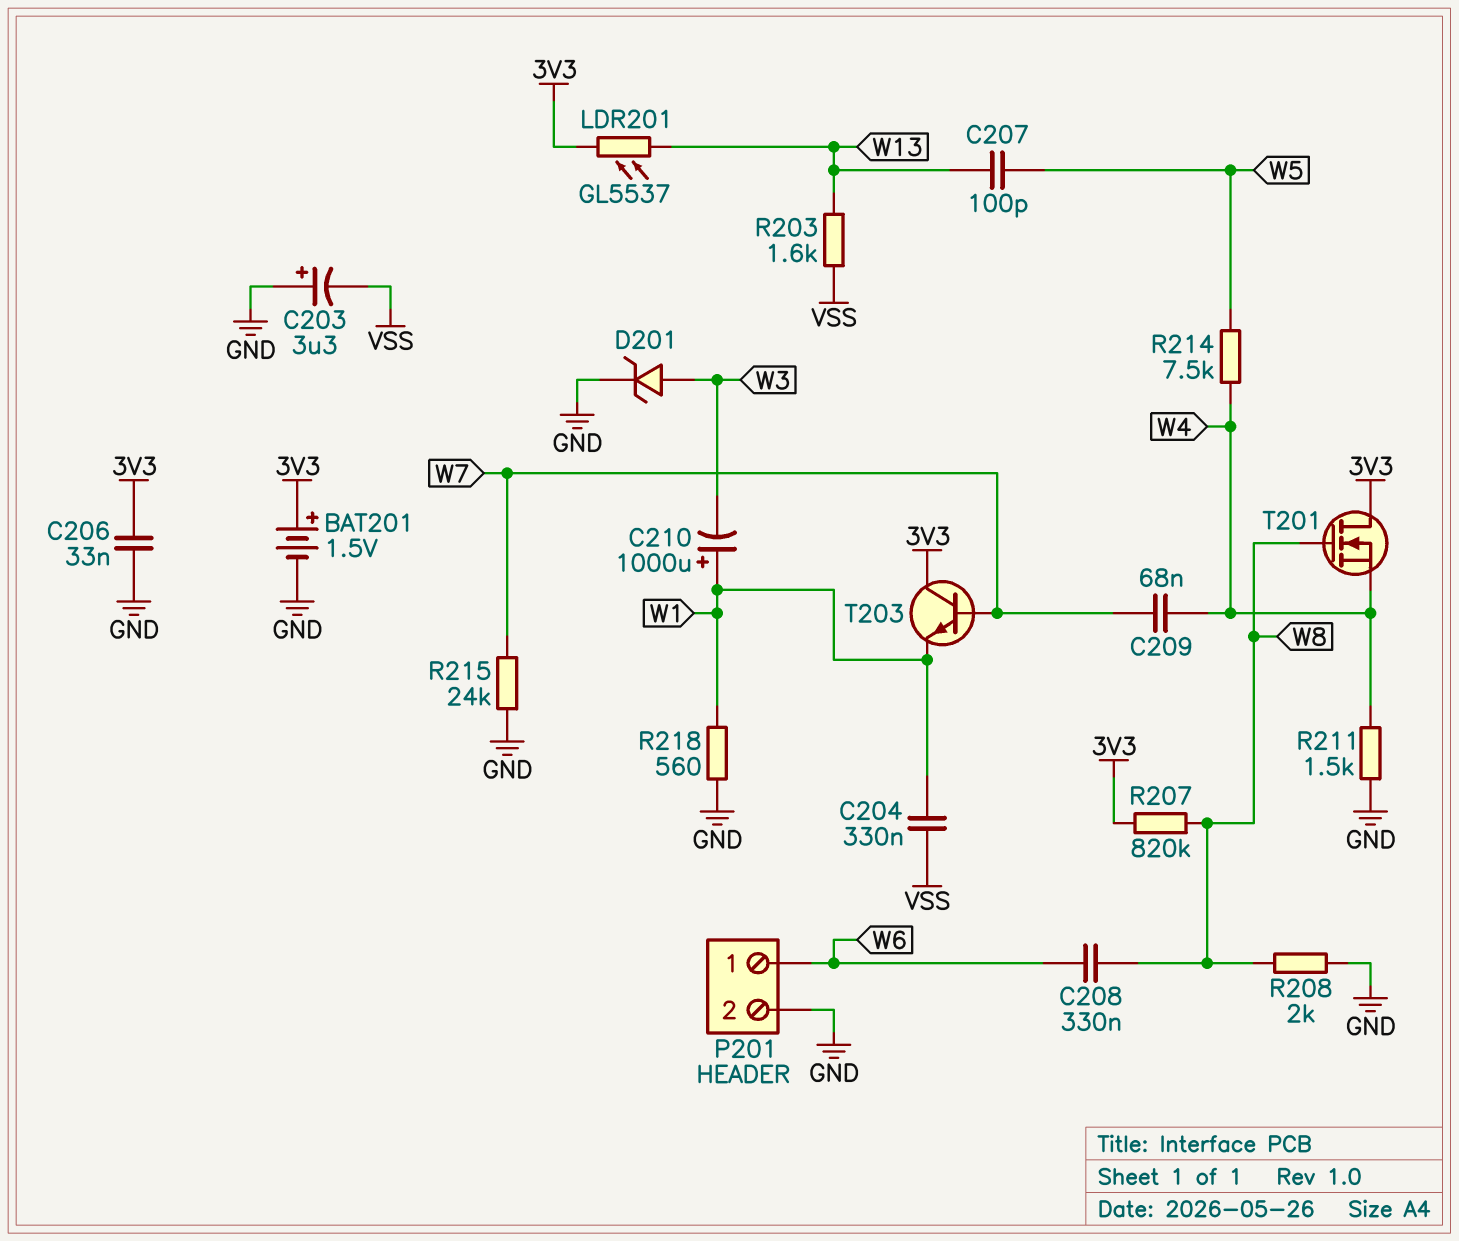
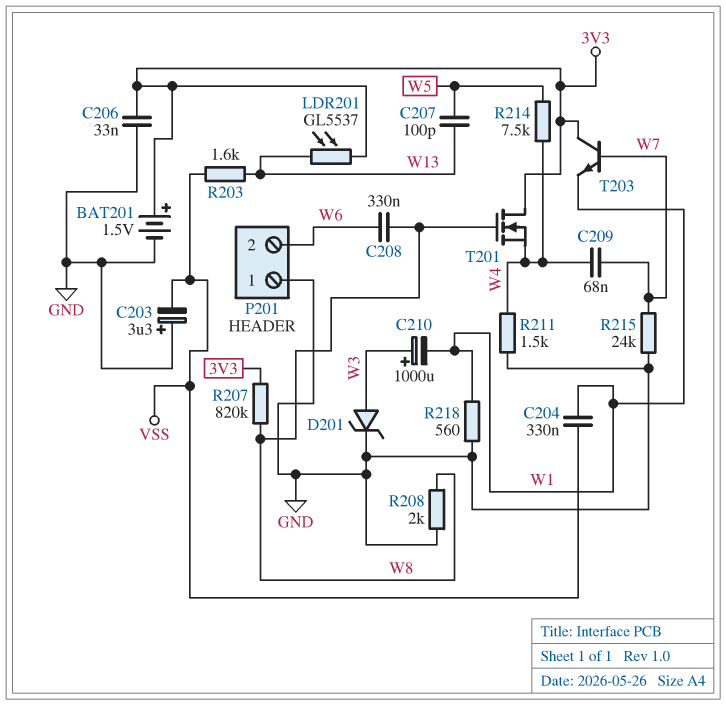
C210: 1000uF (plus W1, minus W3) -> 1000uF (plus W3, minus W1)
P201 pin 1: W6 -> GND
P201 pin 2: GND -> W6

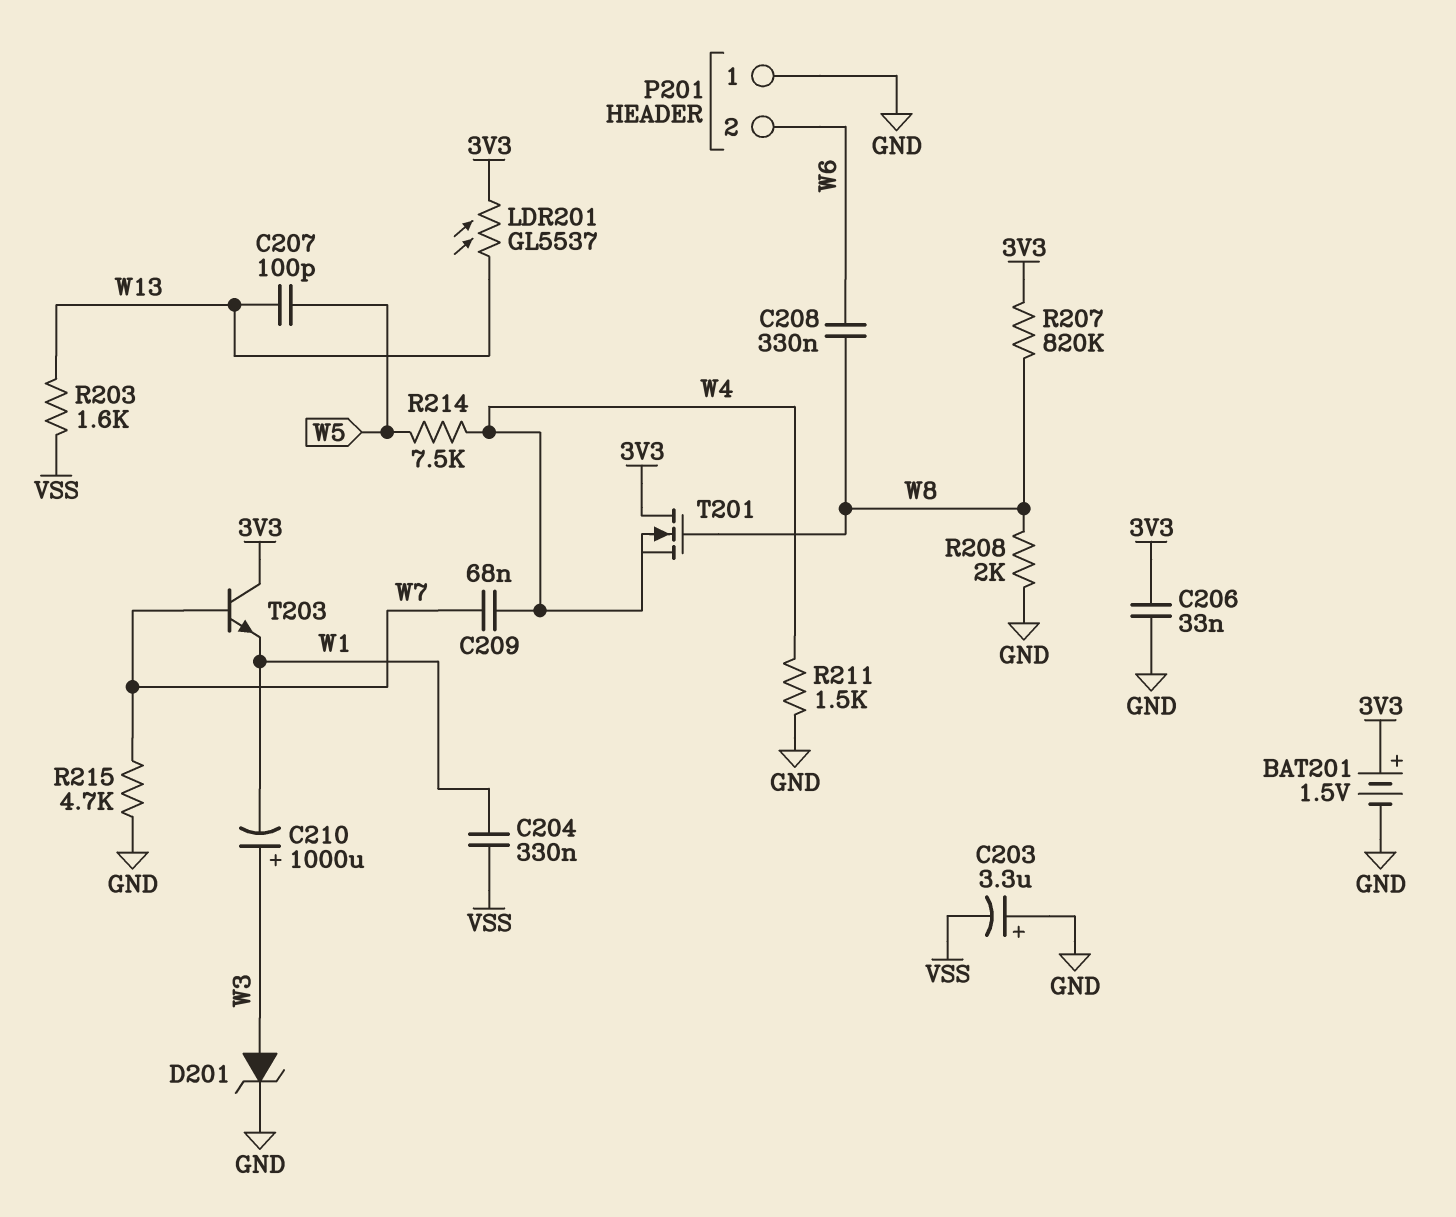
R215: 24k (GND, W7) -> 4.7k (GND, W7)
R218: 560 (GND, W1) -> none

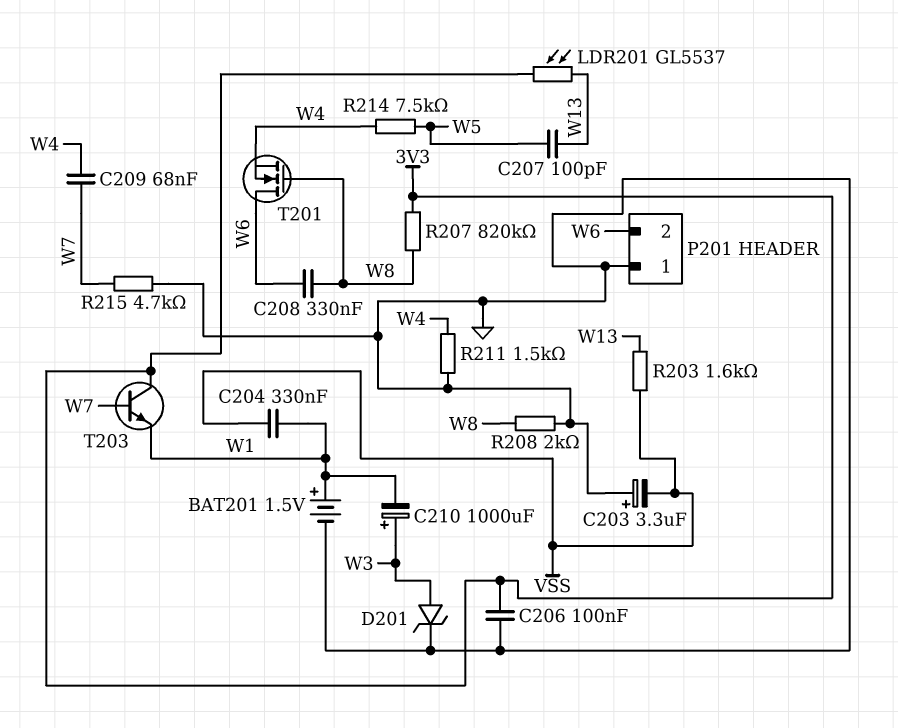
BAT201: 1.5V (plus 3V3, minus GND) -> 1.5V (plus W1, minus GND)
C206: 33nF (3V3, GND) -> 100nF (3V3, GND)
T201: NMOS (G W8, D 3V3, S W4) -> NMOS (G W8, D W6, S W4)

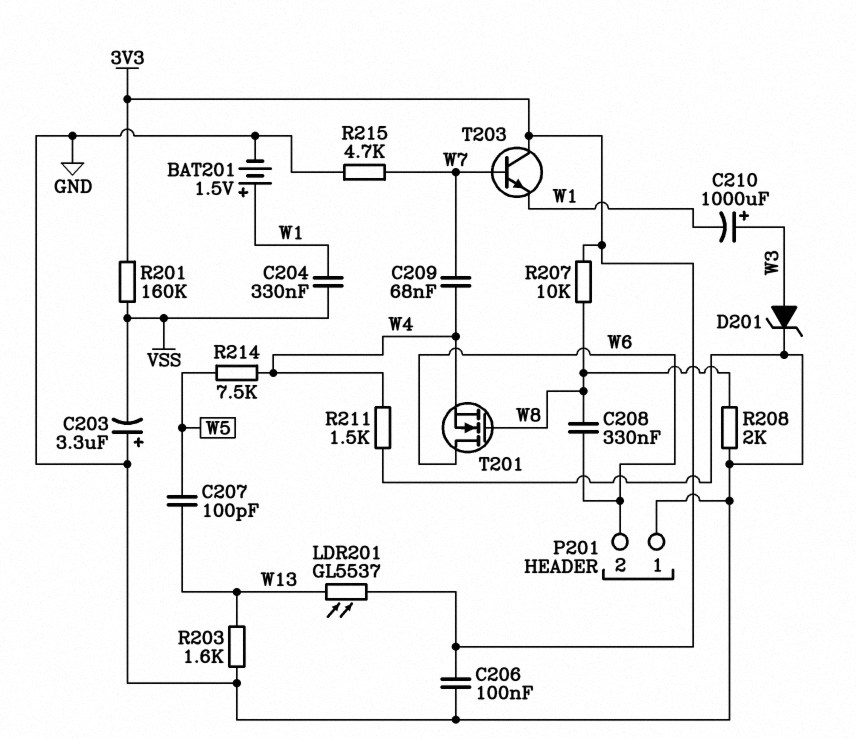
R201: none -> 160k (3V3, VSS)
R203: 1.6k (VSS, W13) -> 1.6k (GND, W13)
R207: 820k (3V3, W8) -> 10k (3V3, W8)

